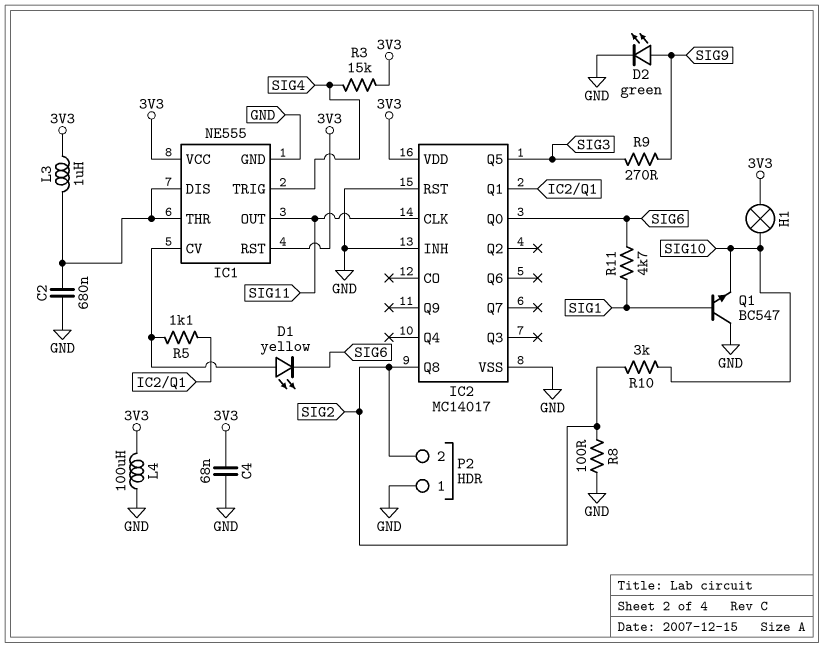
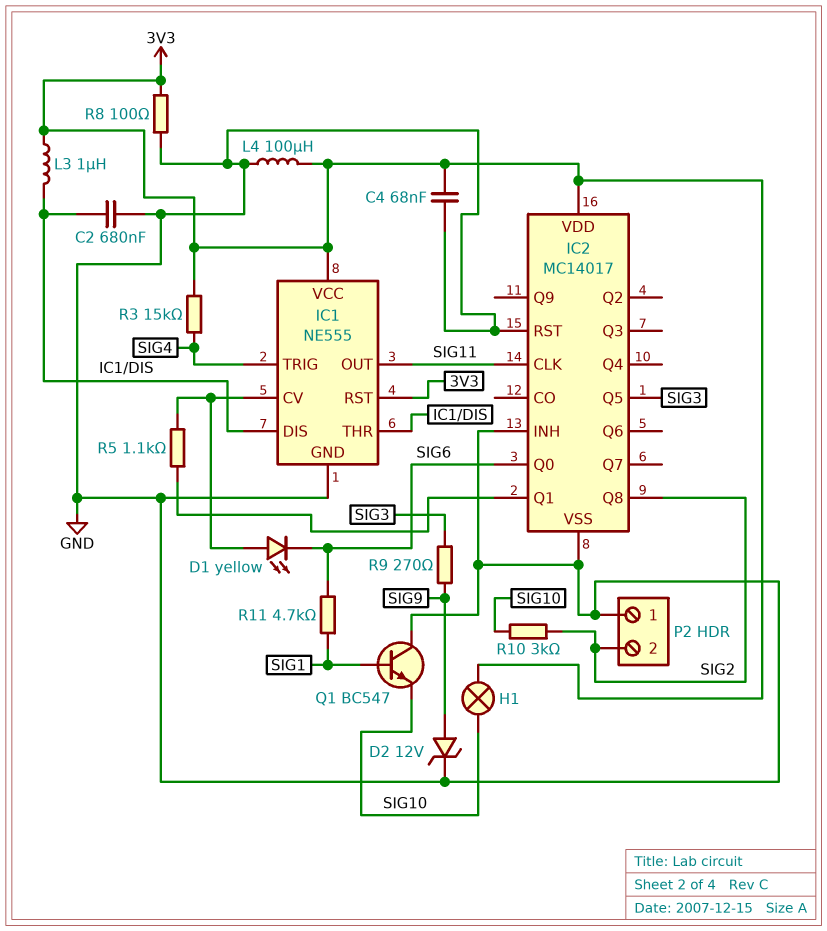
D2: LED green (A SIG9, K GND) -> zener 12V (A SIG9, K GND)
R8: 100 (GND, SIG2) -> 100 (3V3, GND)

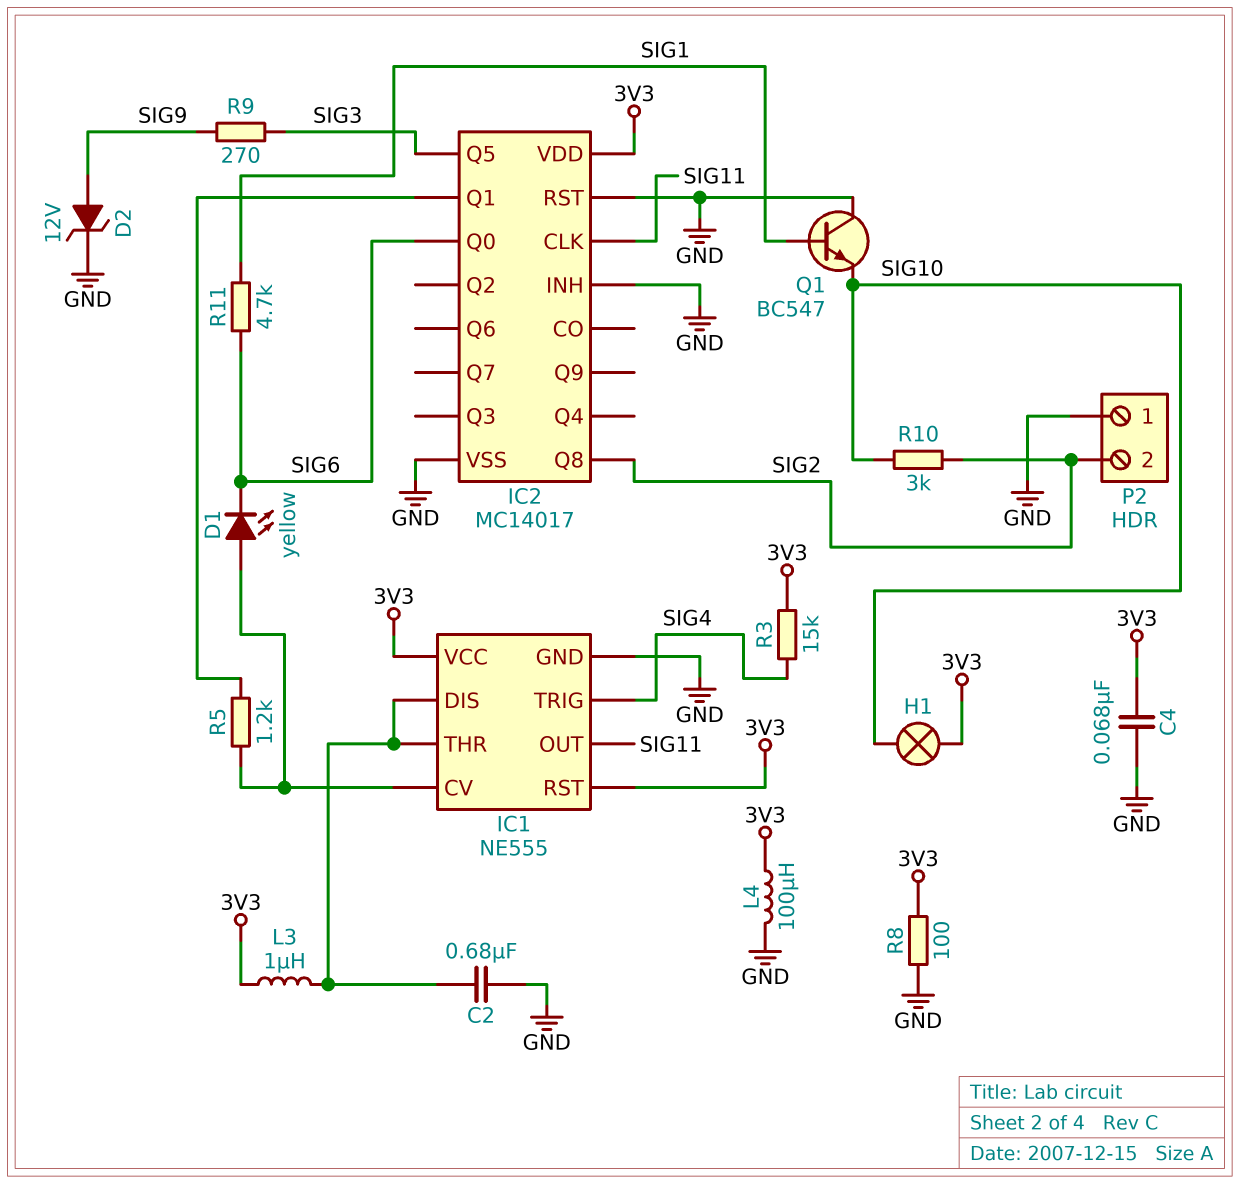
R5: 1.1k (IC1/CV, IC2/Q1) -> 1.2k (IC1/CV, IC2/Q1)

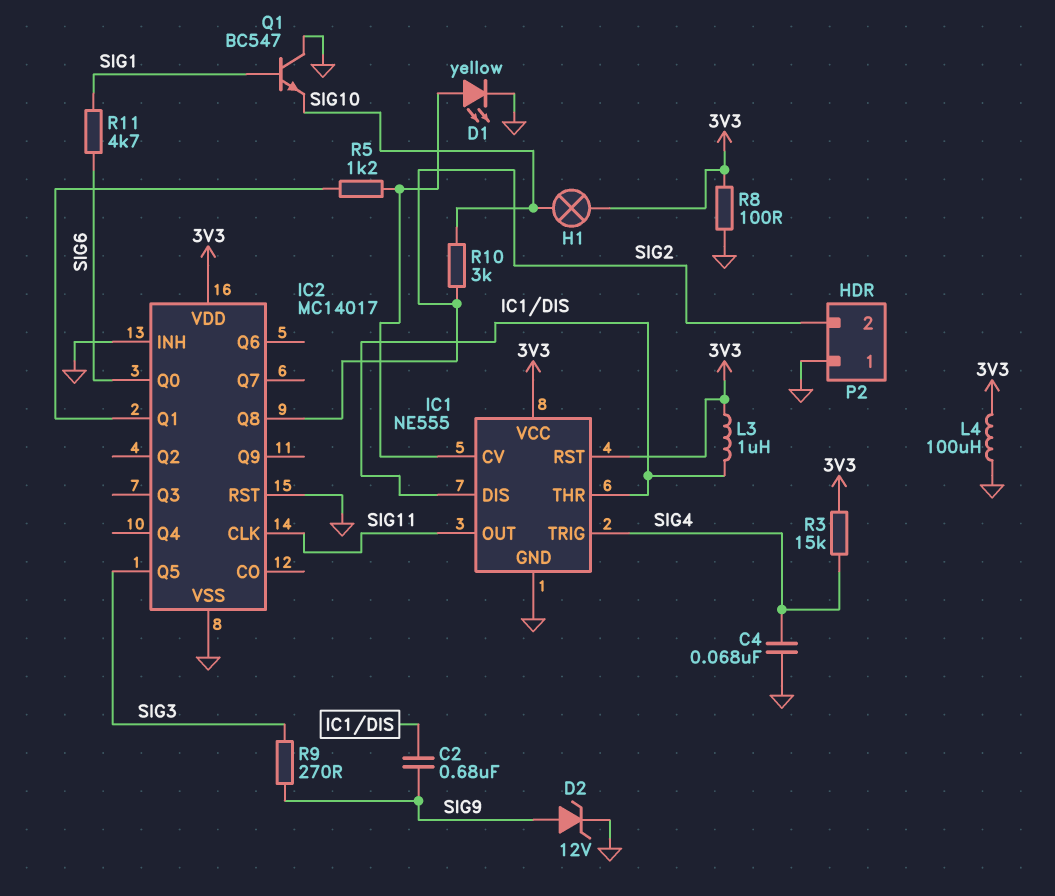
C2: 680nF (GND, IC1/DIS) -> 680nF (IC1/DIS, SIG9)
C4: 68nF (3V3, GND) -> 68nF (GND, SIG4)
D1: LED yellow (A IC1/CV, K SIG6) -> LED yellow (A IC1/CV, K GND)

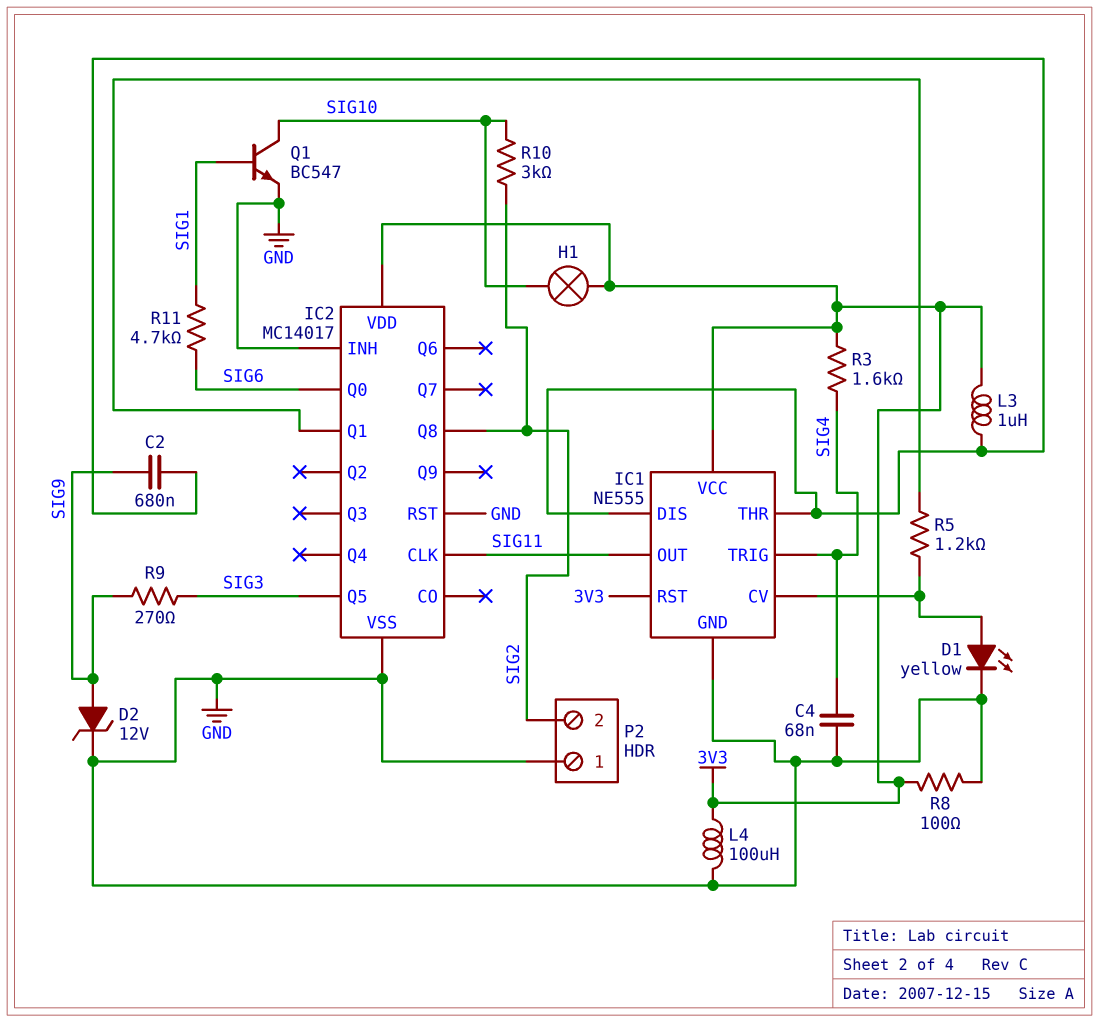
Q1: NPN BC547 (B SIG1, C GND, E SIG10) -> NPN BC547 (B SIG1, C SIG10, E GND)
R3: 15k (3V3, SIG4) -> 1.6k (3V3, SIG4)

